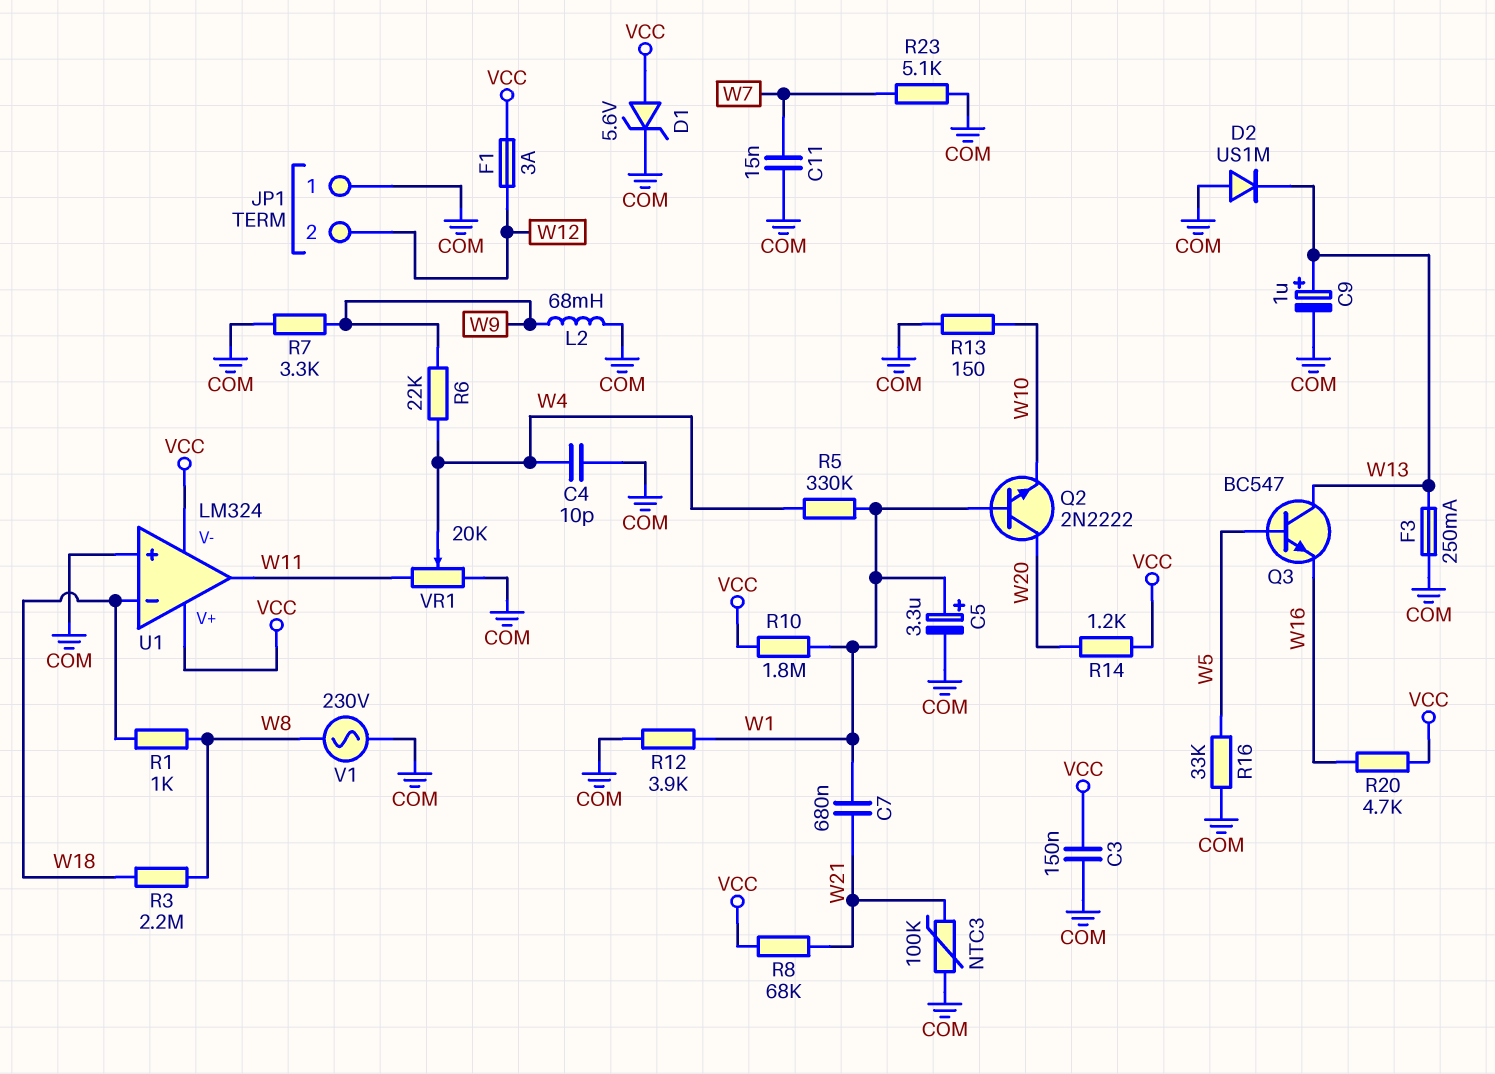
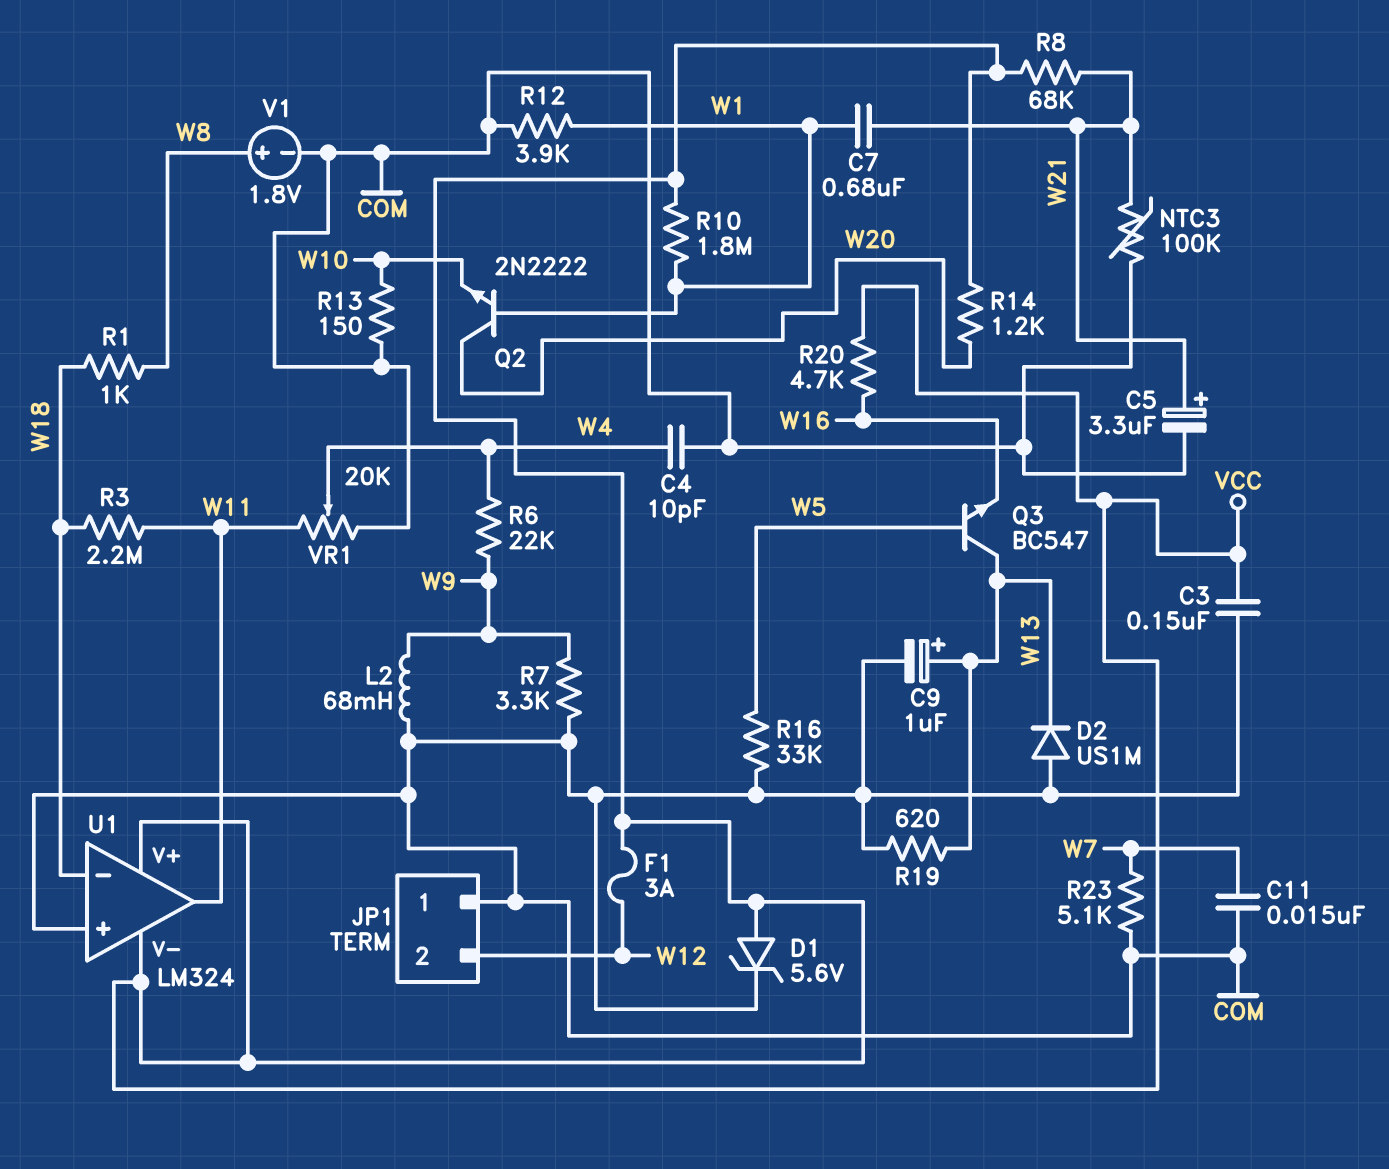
C5: 3.3uF (plus W1, minus COM) -> 3.3uF (plus W21, minus COM)
F3: 250mA (COM, W13) -> none
R3: 2.2M (W8, W18) -> 2.2M (W11, W18)
R5: 330k (W1, W4) -> none
R19: none -> 620 (COM, W13)
V1: AC 230V (COM, W8) -> 1.8V (plus W8, minus COM)

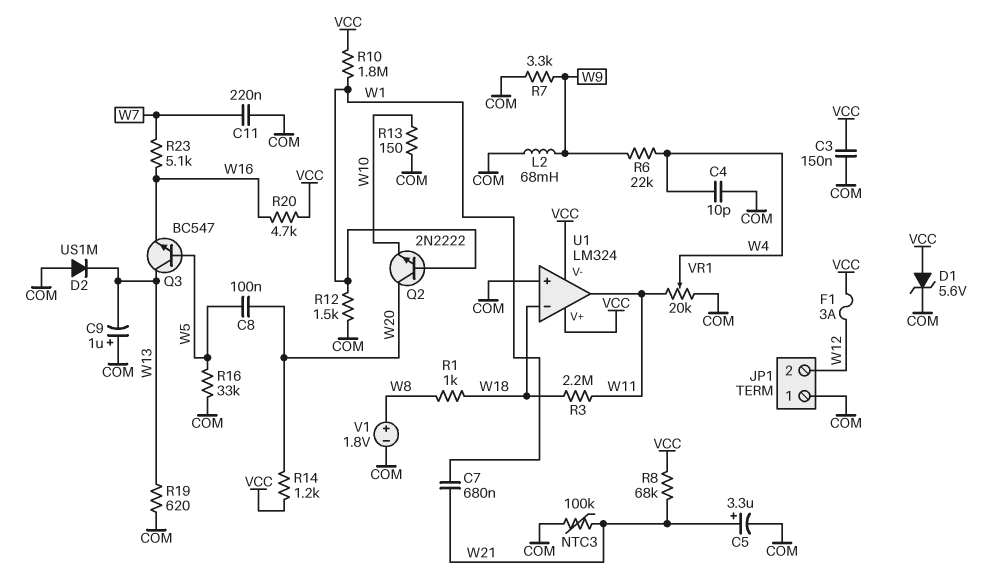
C8: none -> 100nF (W5, W20)
C9: 1uF (plus W13, minus COM) -> 1uF (plus COM, minus W13)
C11: 15nF (COM, W7) -> 220nF (COM, W7)
R12: 3.9k (COM, W1) -> 1.5k (COM, W1)
R23: 5.1k (COM, W7) -> 5.1k (W7, W16)

